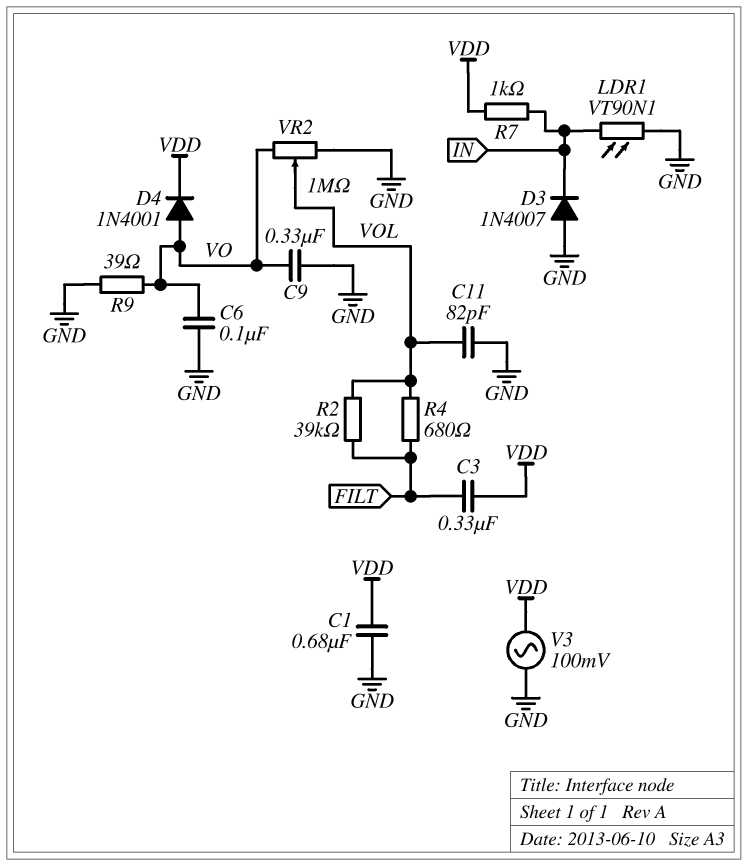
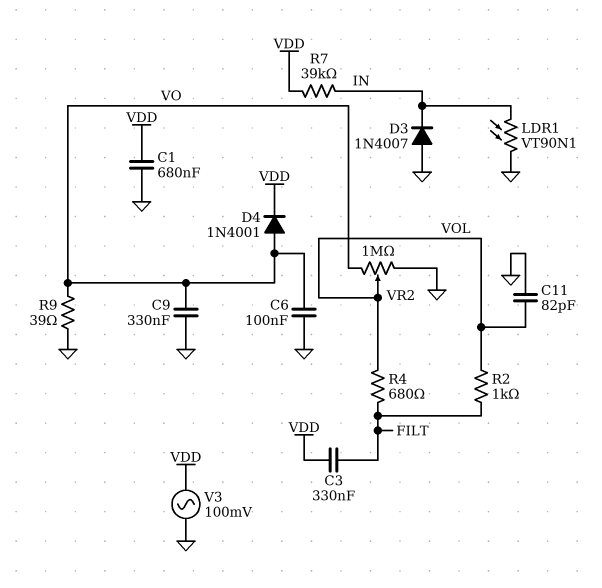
R2: 39k (FILT, VOL) -> 1k (FILT, VOL)
R7: 1k (IN, VDD) -> 39k (IN, VDD)

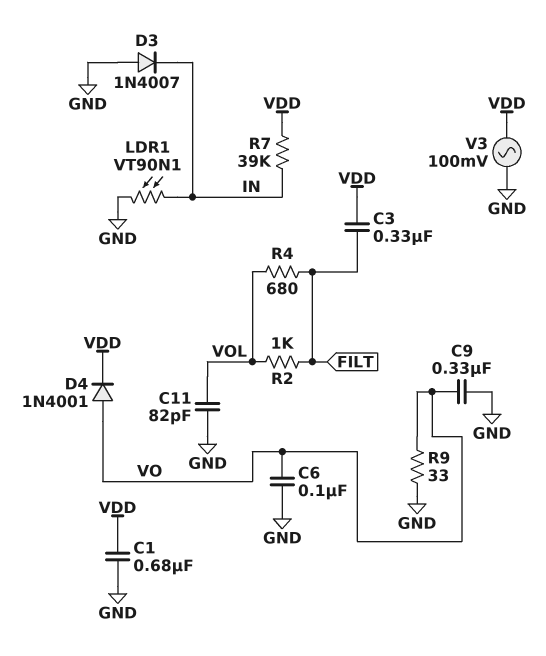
R9: 39 (GND, VO) -> 33 (GND, VO)
VR2: 1M (GND, VO, wiper VOL) -> none

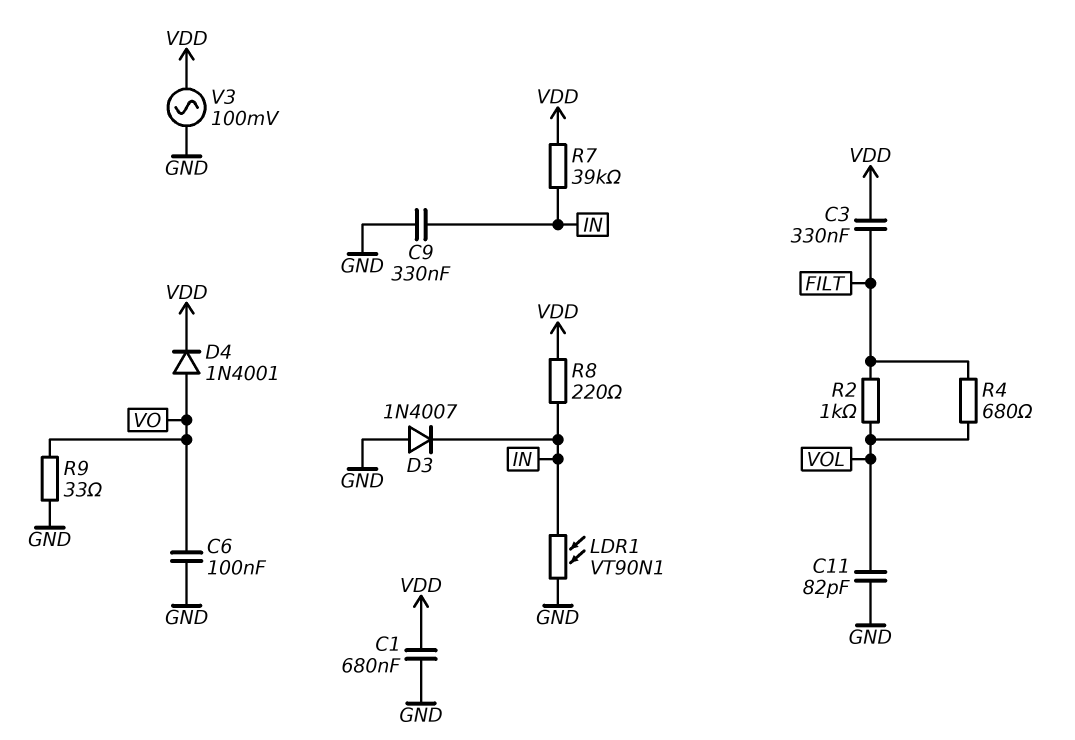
C9: 330nF (GND, VO) -> 330nF (GND, IN)
R8: none -> 220 (IN, VDD)

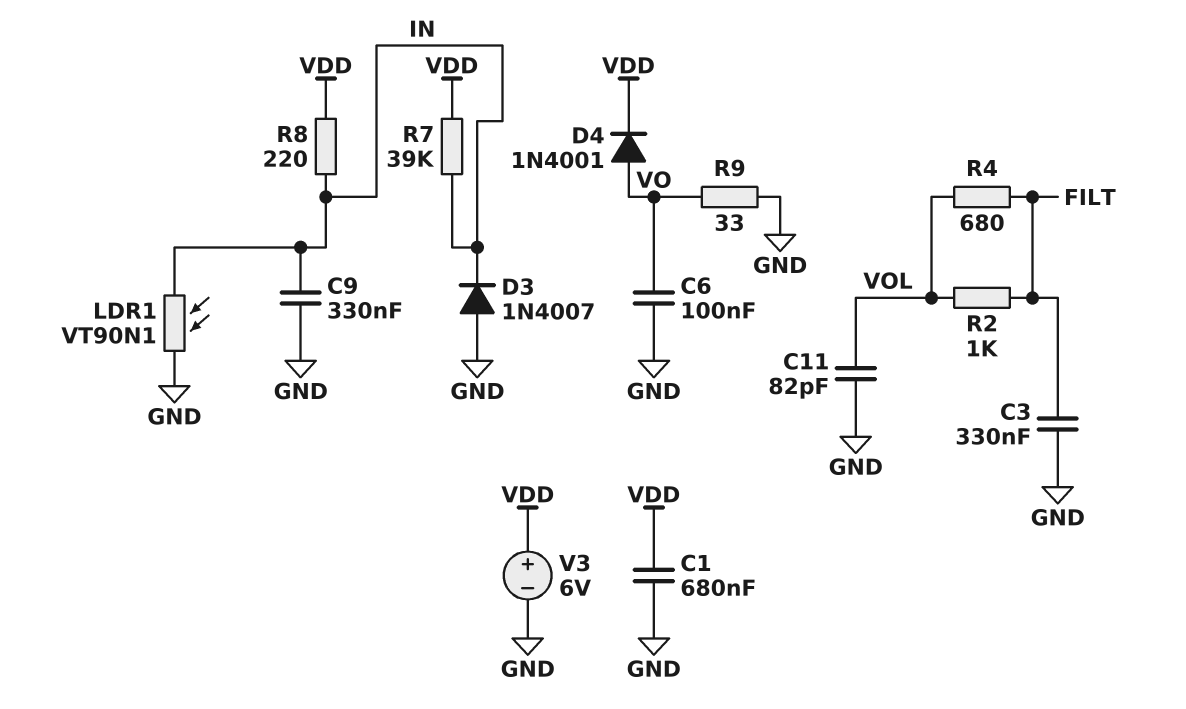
C3: 330nF (FILT, VDD) -> 330nF (FILT, GND)
V3: AC 100mV (GND, VDD) -> 6V (plus VDD, minus GND)

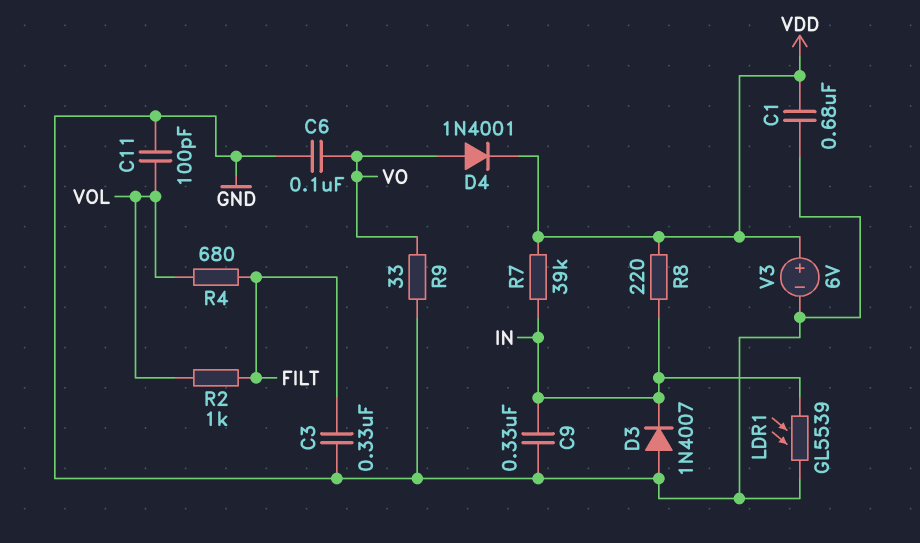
C11: 82pF (GND, VOL) -> 100pF (GND, VOL)
LDR1: VT90N1 (GND, IN) -> GL5539 (GND, IN)

